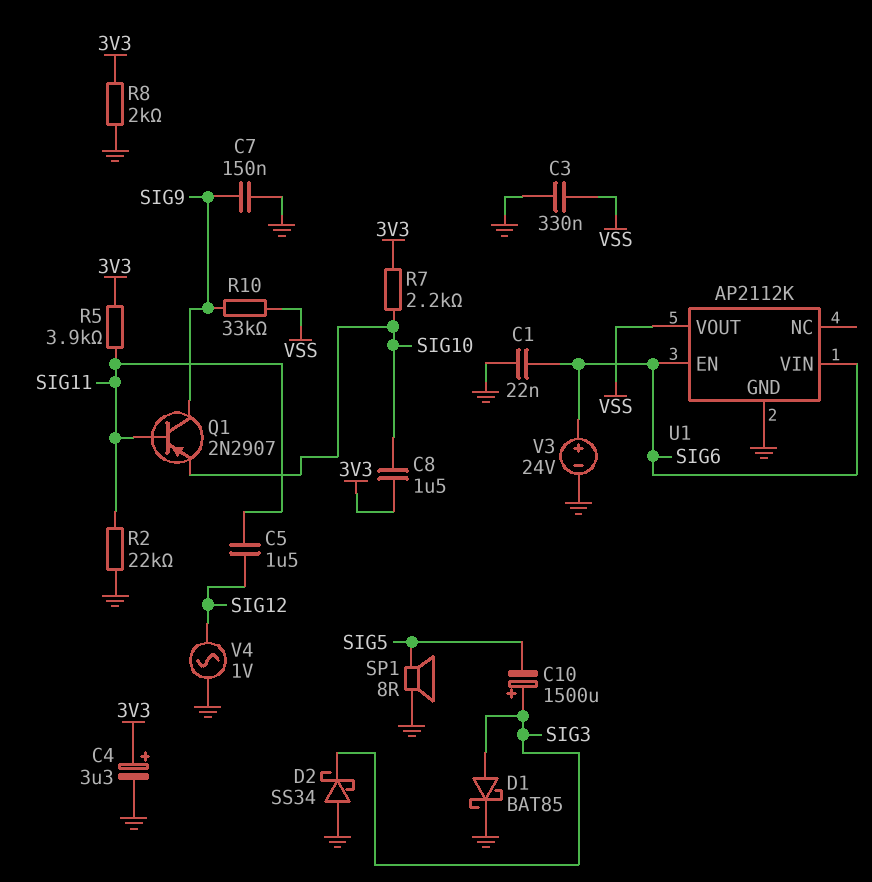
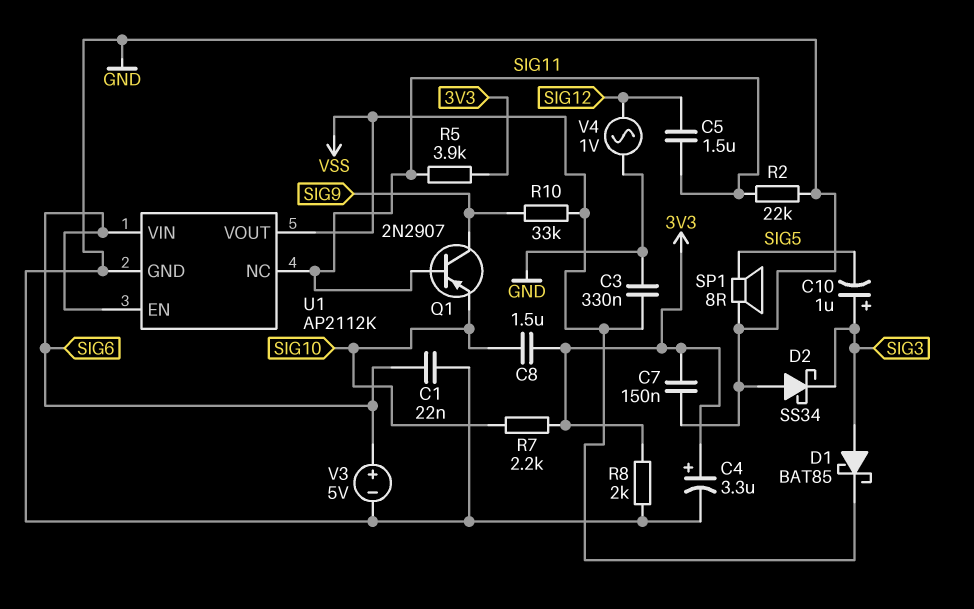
C7: 150nF (GND, SIG9) -> 150nF (3V3, GND)
C10: 1500uF (plus SIG3, minus SIG5) -> 1uF (plus SIG3, minus SIG5)
D1: schottky BAT85 (A SIG3, K GND) -> schottky BAT85 (A SIG3, K VSS)
U1 pin NC: none -> SIG11
V3: 24V (plus SIG6, minus GND) -> 5V (plus SIG6, minus GND)

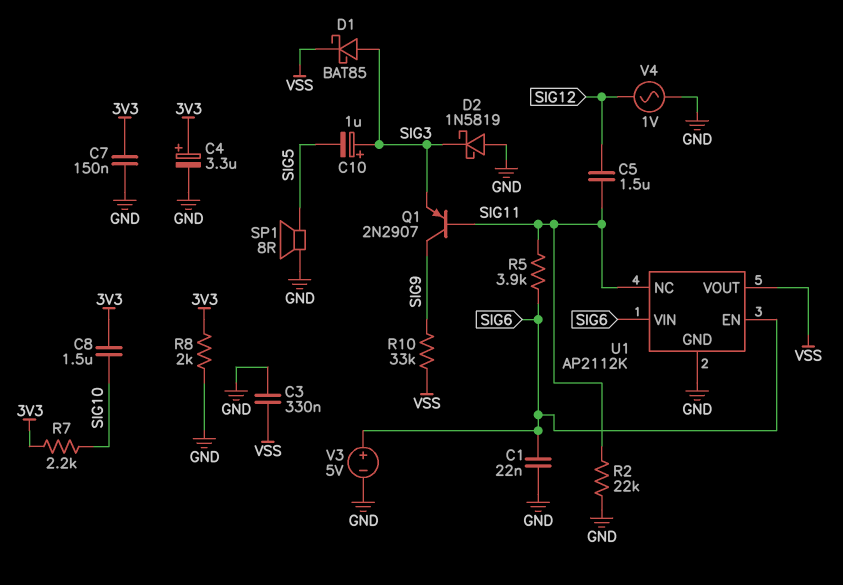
D2: schottky SS34 (A GND, K SIG3) -> schottky 1N5819 (A GND, K SIG3)
Q1: PNP 2N2907 (B SIG11, C SIG9, E SIG10) -> PNP 2N2907 (B SIG11, C SIG9, E SIG3)
R5: 3.9k (3V3, SIG11) -> 3.9k (SIG6, SIG11)

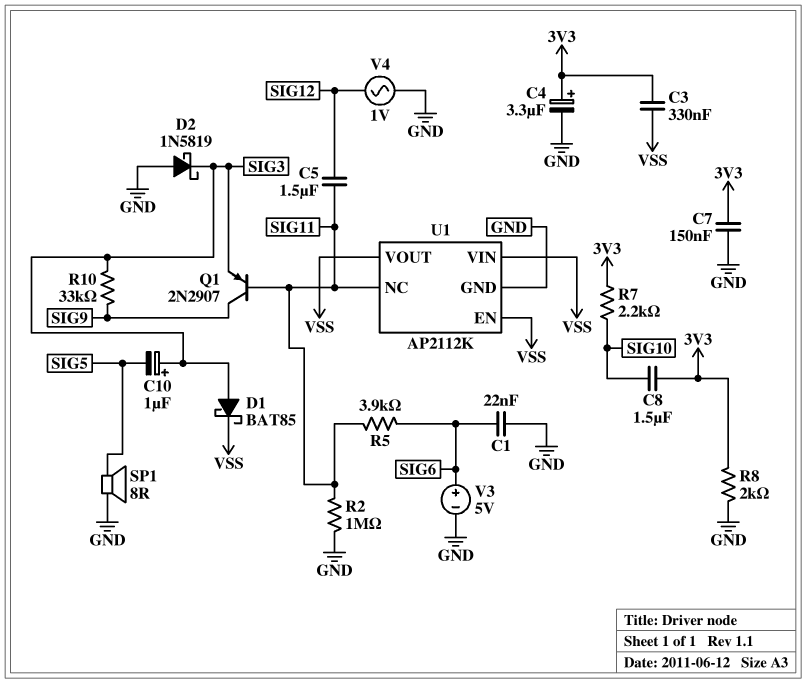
C3: 330nF (GND, VSS) -> 330nF (3V3, VSS)
R2: 22k (GND, SIG11) -> 1M (GND, SIG11)
R10: 33k (SIG9, VSS) -> 33k (SIG3, SIG9)
U1 pin EN: SIG6 -> VSS
U1 pin VIN: SIG6 -> VSS

